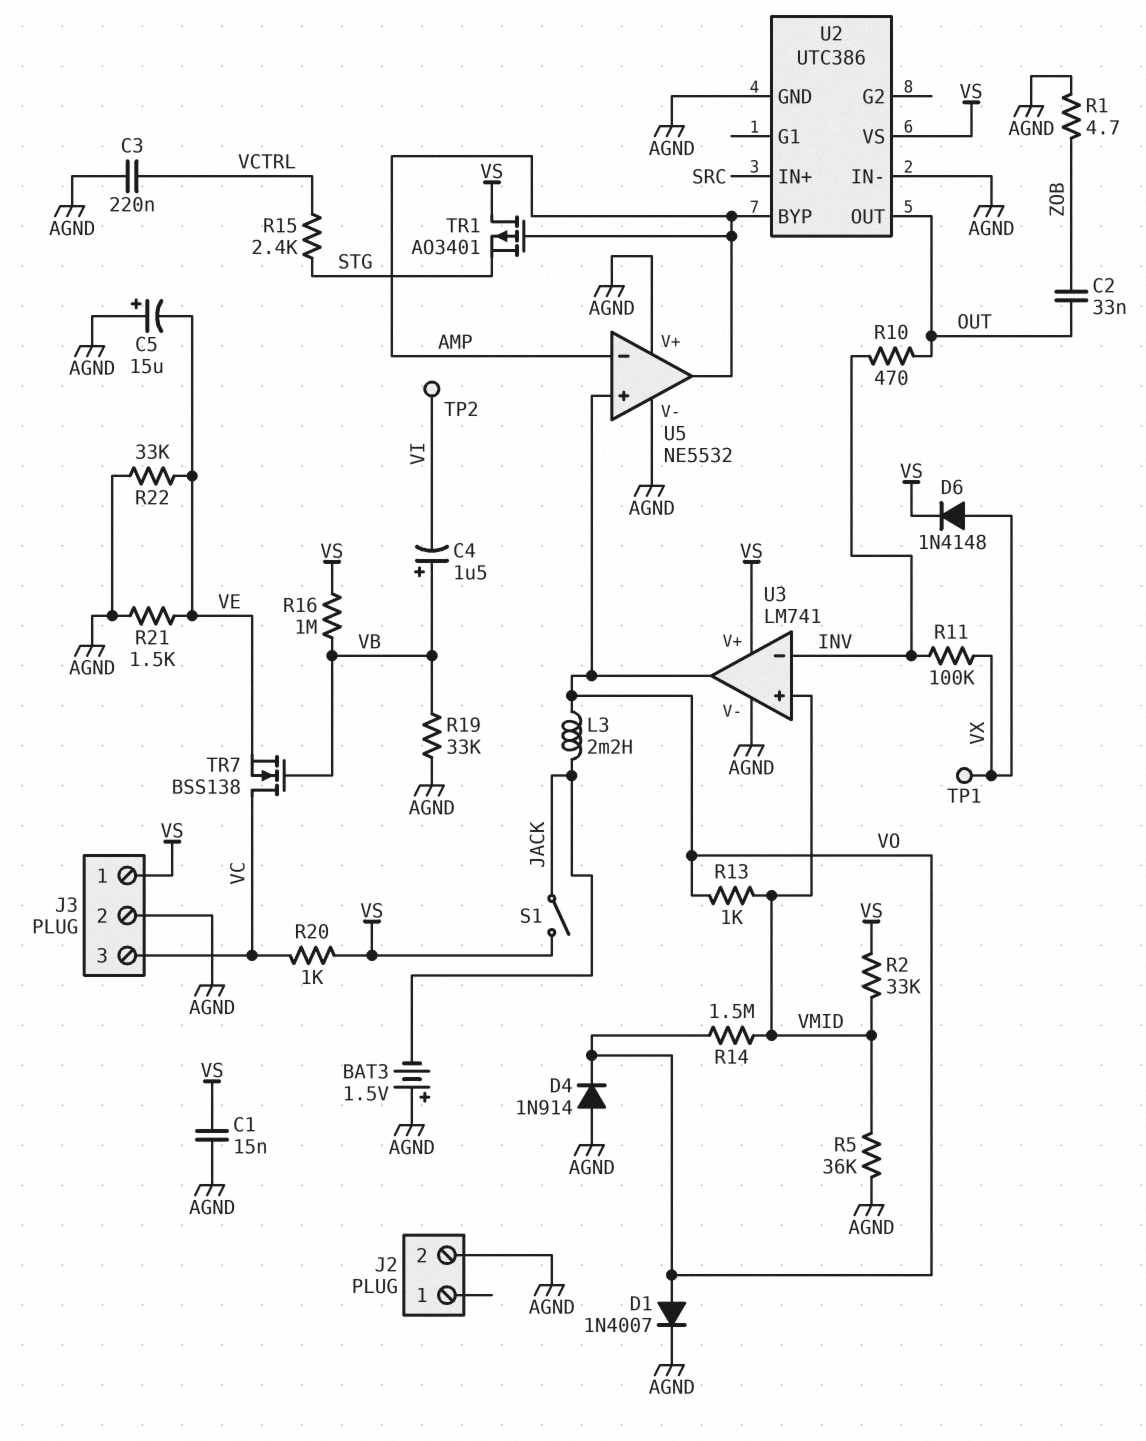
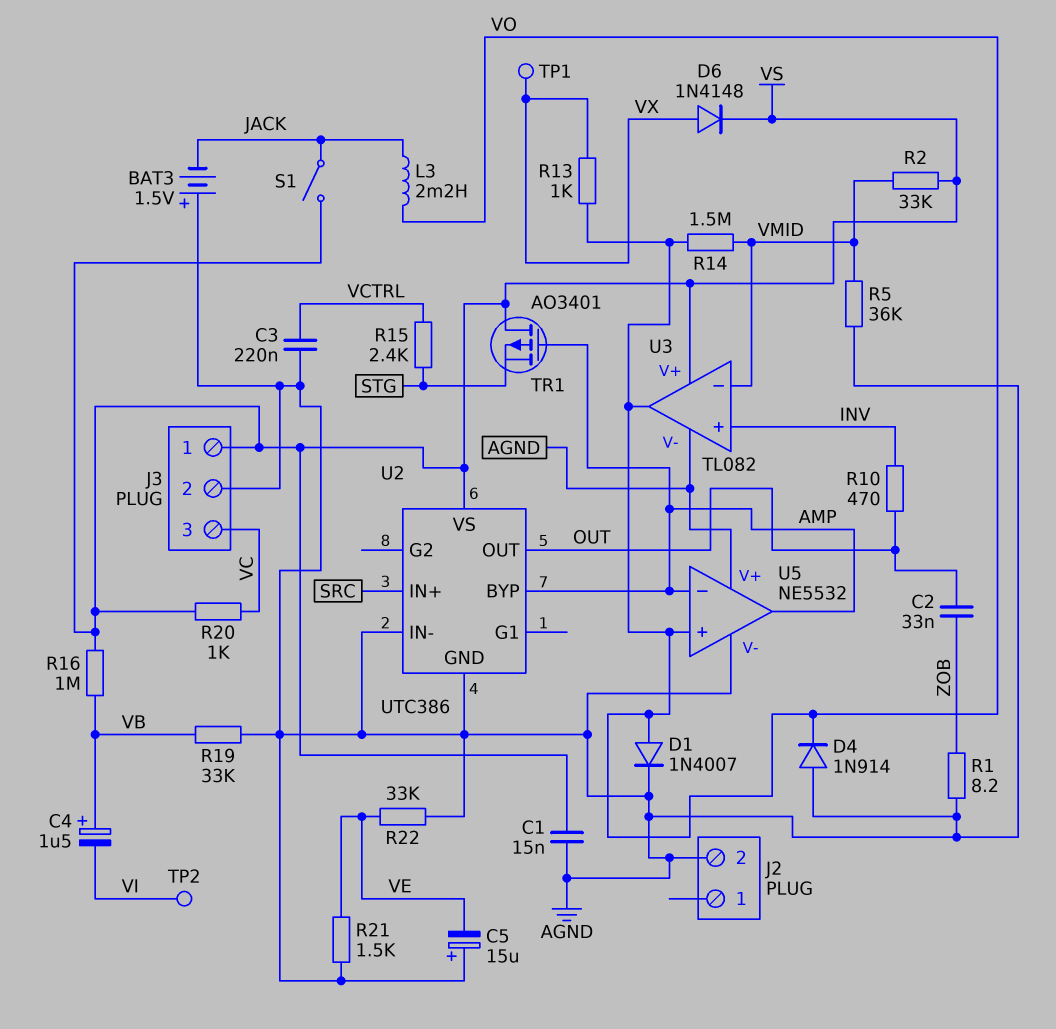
R1: 4.7 (AGND, ZOB) -> 8.2 (AGND, ZOB)
R11: 100k (INV, VX) -> none
R13: 1k (VMID, VO) -> 1k (VO, VX)
TR7: NMOS BSS138 (G VB, D VC, S VE) -> none
U3: LM741 -> TL082
U3 pin in+: VMID -> INV
U3 pin in-: INV -> VMID

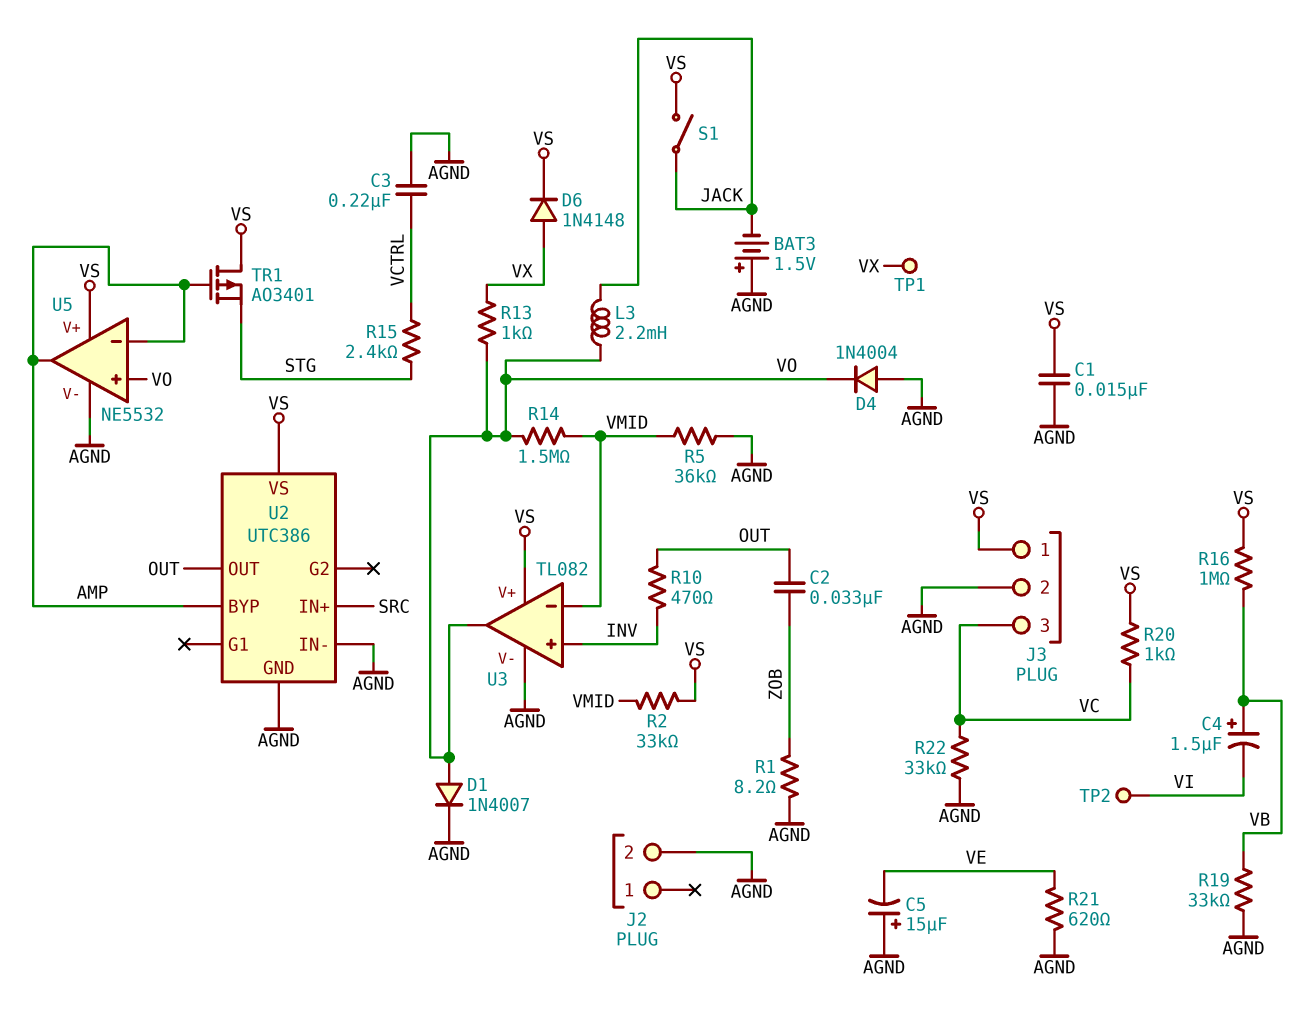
D4: diode 1N914 (A AGND, K VO) -> diode 1N4004 (A AGND, K VO)
R21: 1.5k (AGND, VE) -> 620 (AGND, VE)
R22: 33k (AGND, VE) -> 33k (AGND, VC)
U5 pin V+: AGND -> VS

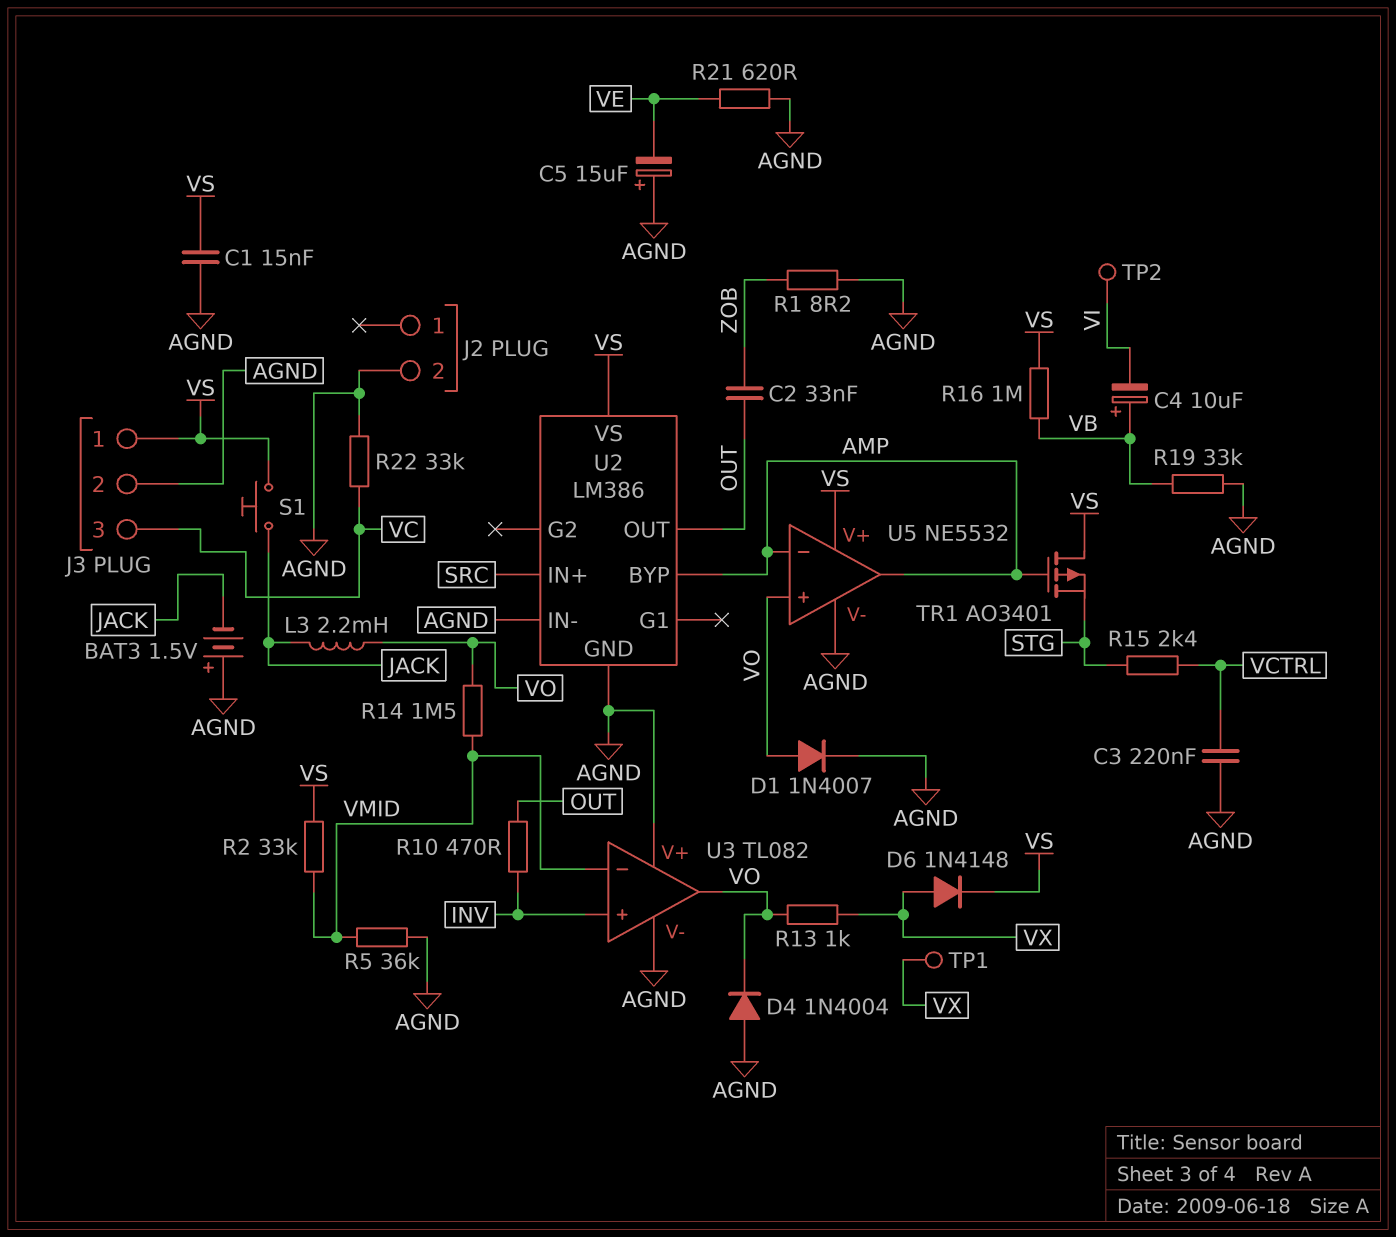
C4: 1.5uF (plus VB, minus VI) -> 10uF (plus VB, minus VI)
R20: 1k (VC, VS) -> none
S1: switch (JACK, VS) -> button (JACK, VS)
U2: UTC386 -> LM386
U3 pin V+: VS -> AGND

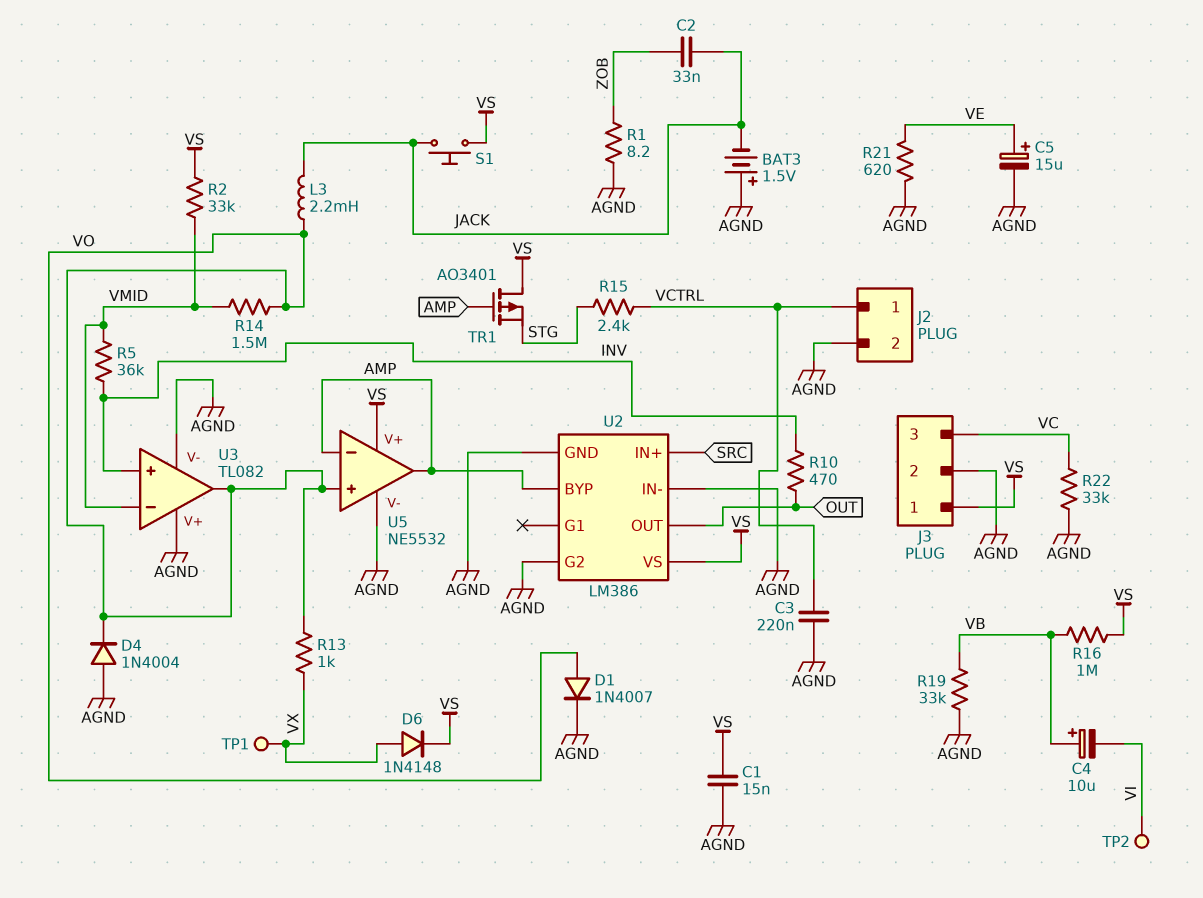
C2: 33nF (OUT, ZOB) -> 33nF (JACK, ZOB)
C5: 15uF (plus AGND, minus VE) -> 15uF (plus VE, minus AGND)
J2 pin 1: none -> VCTRL
R5: 36k (AGND, VMID) -> 36k (INV, VMID)
U2 pin G2: none -> AGND

